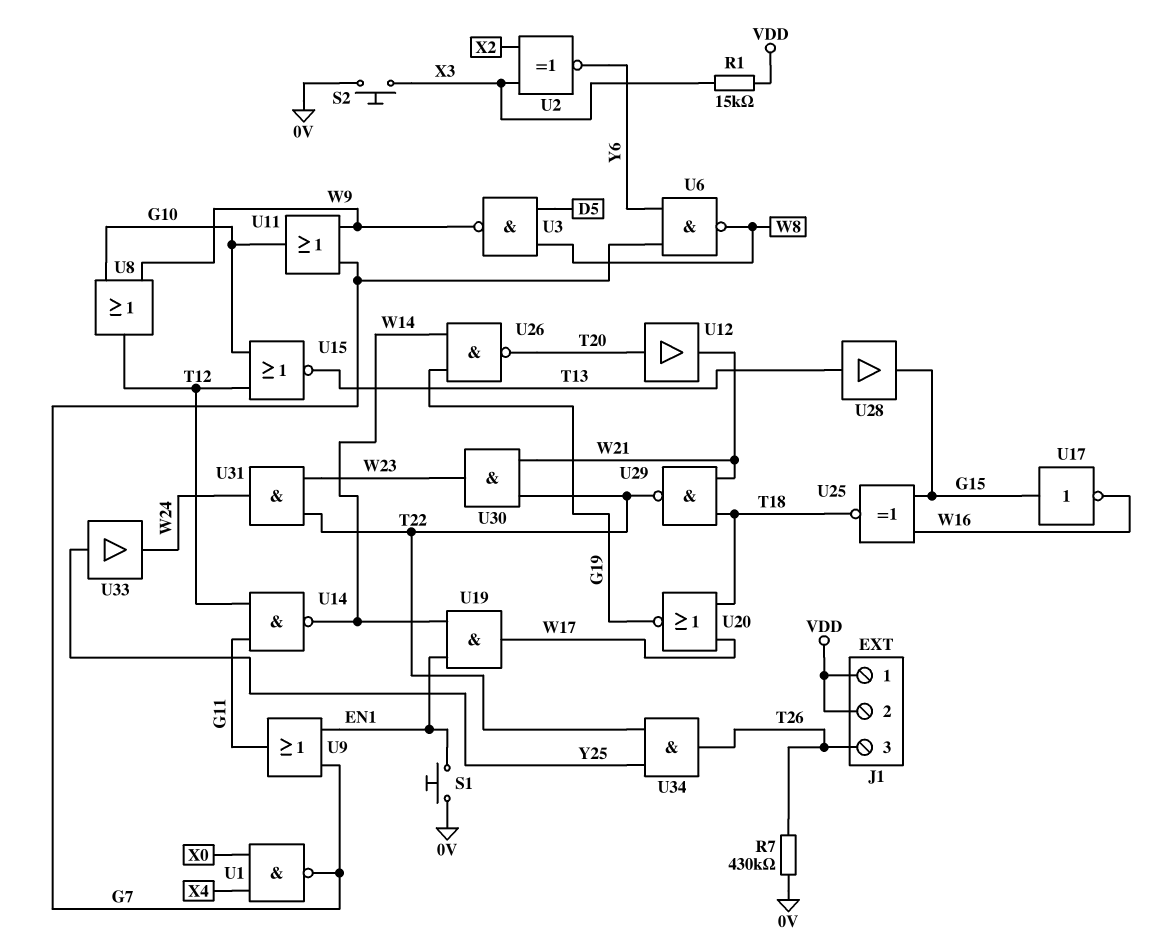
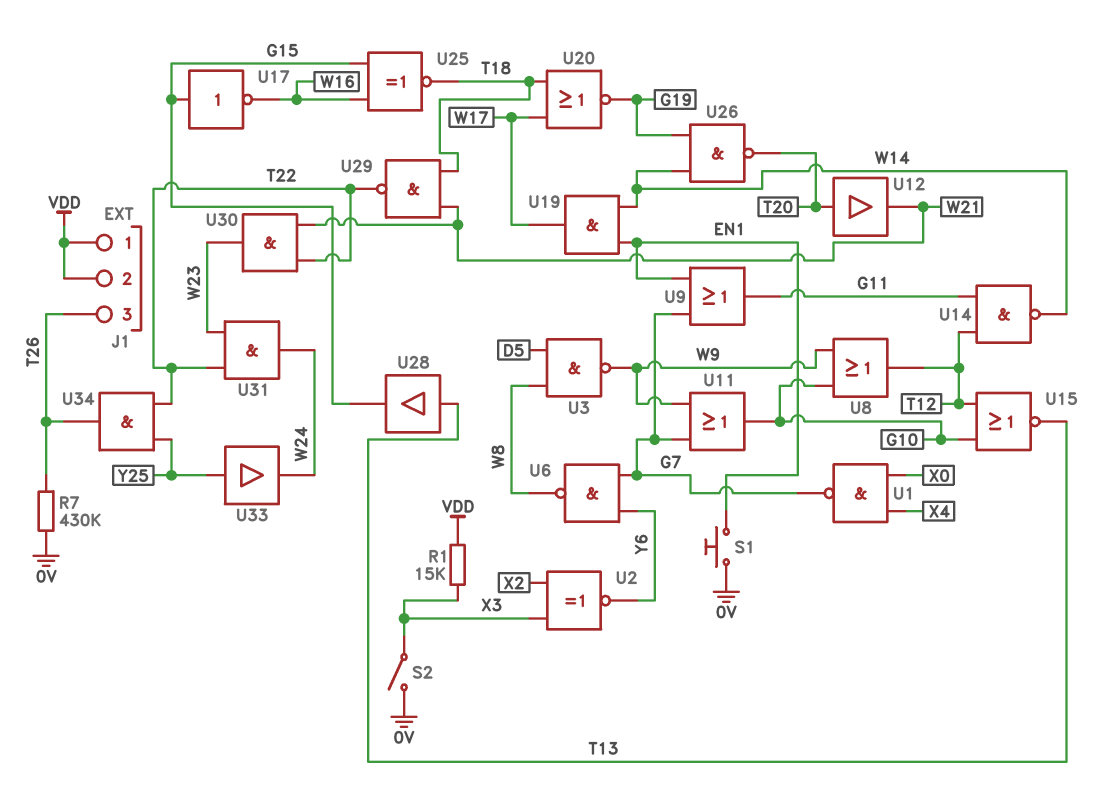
S2: button (0V, X3) -> switch (0V, X3)

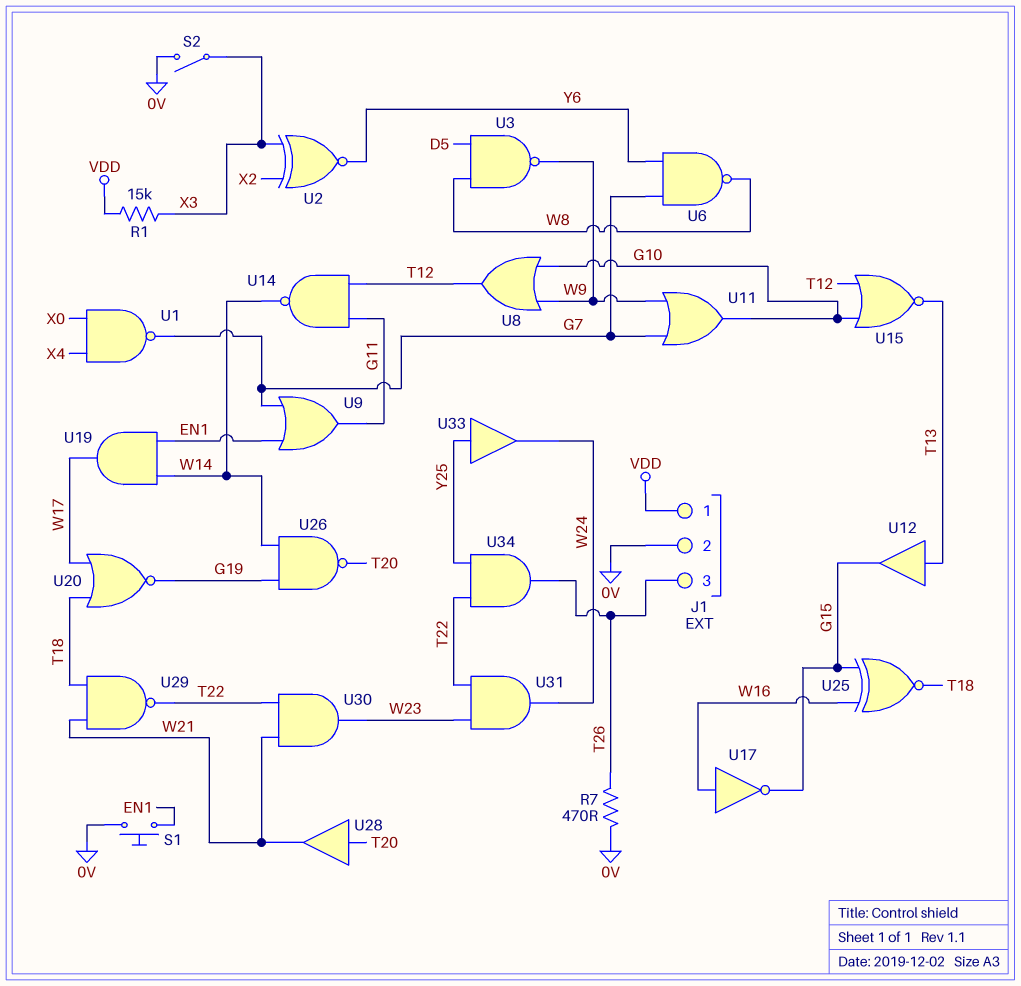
J1 pin 2: VDD -> 0V
R7: 430k (0V, T26) -> 470 (0V, T26)
U12: buffer (in T20, out W21) -> buffer (in T13, out G15)
U17: NOT (in G15, out W16) -> NOT (in W16, out G15)
U28: buffer (in T13, out G15) -> buffer (in T20, out W21)

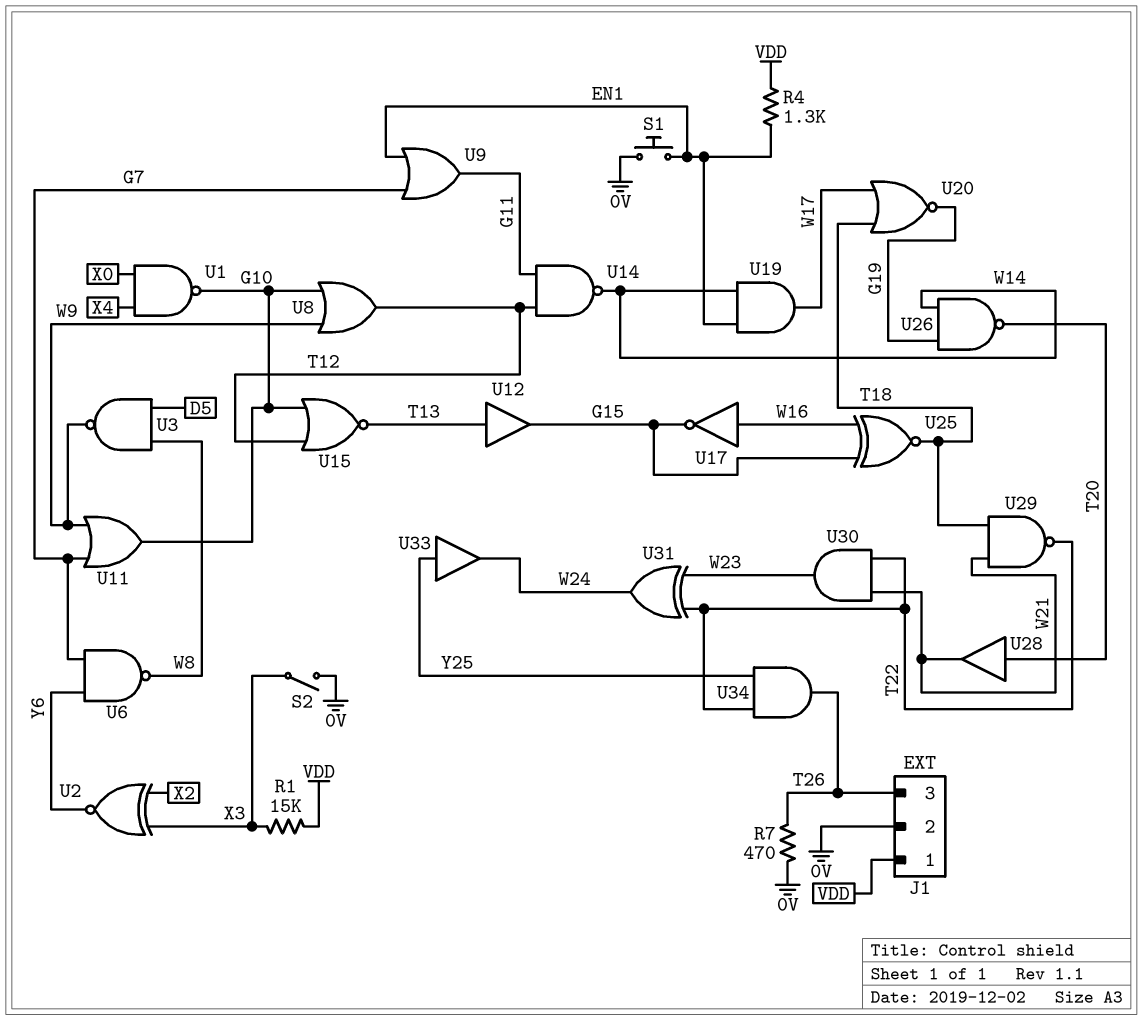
R4: none -> 1.3k (EN1, VDD)
U1: NAND (in X0, in X4, out G7) -> NAND (in X0, in X4, out G10)
U31: AND (in T22, in W23, out W24) -> XOR (in T22, in W23, out W24)

